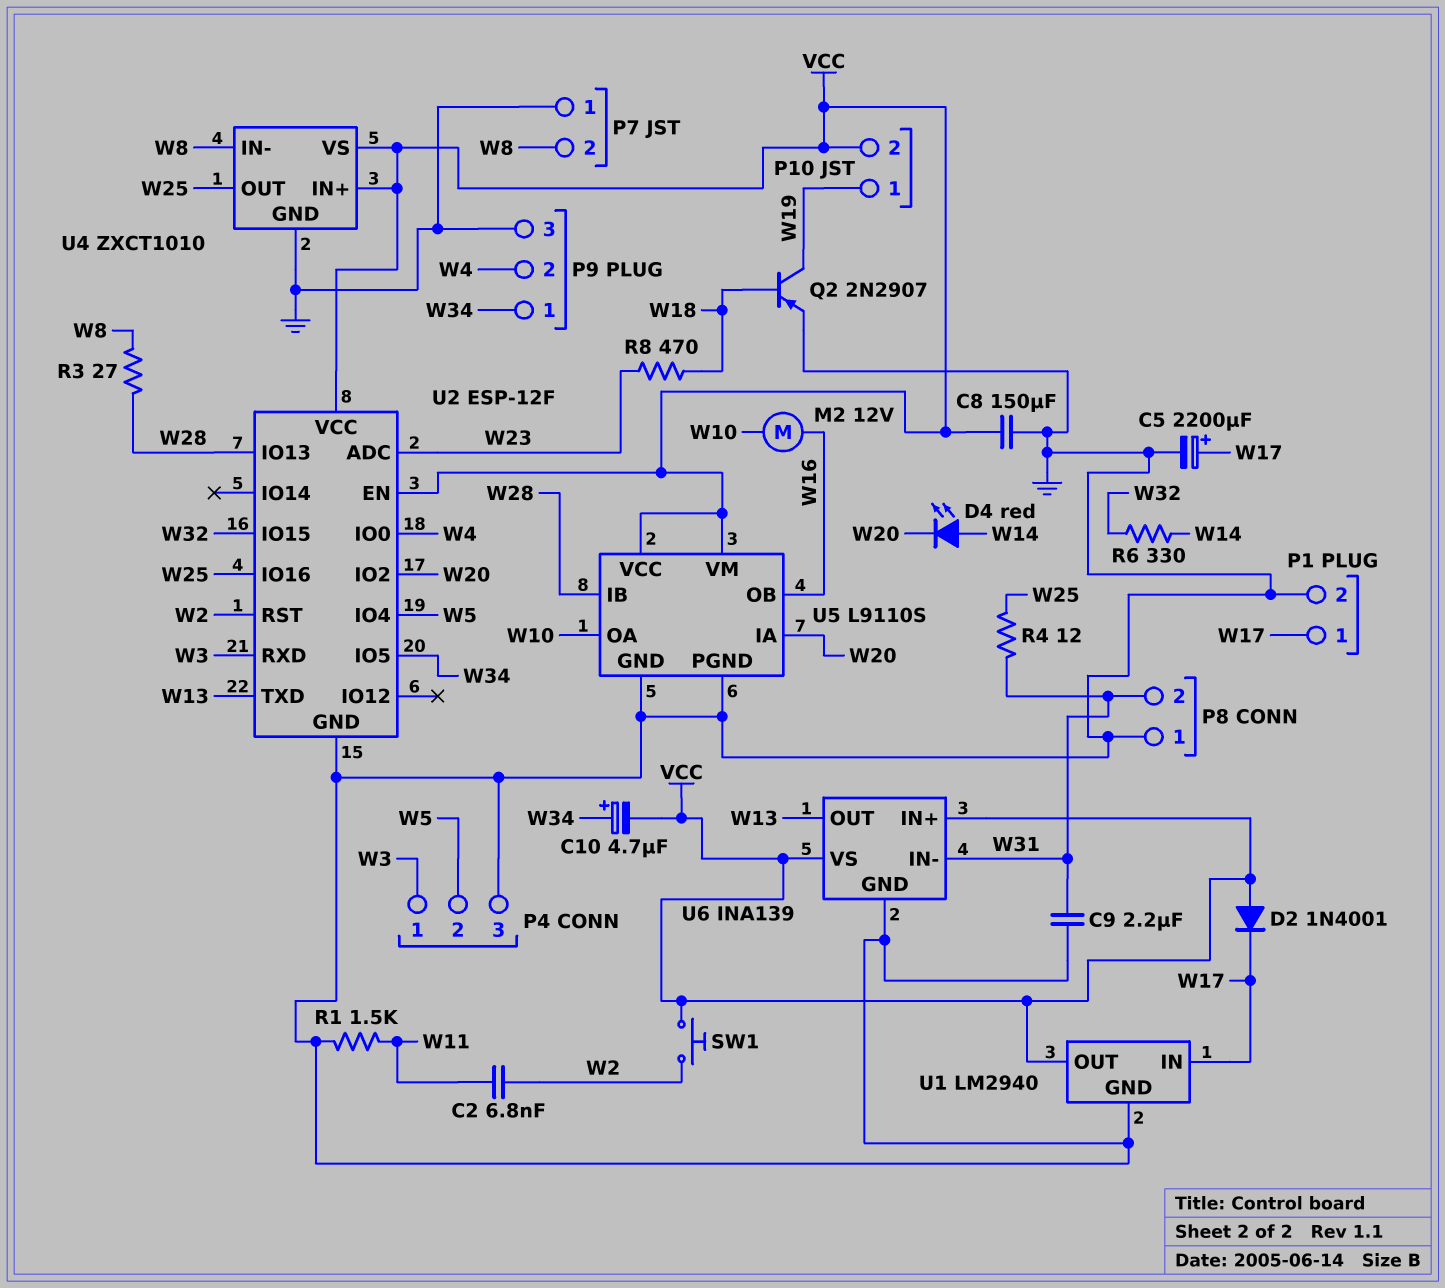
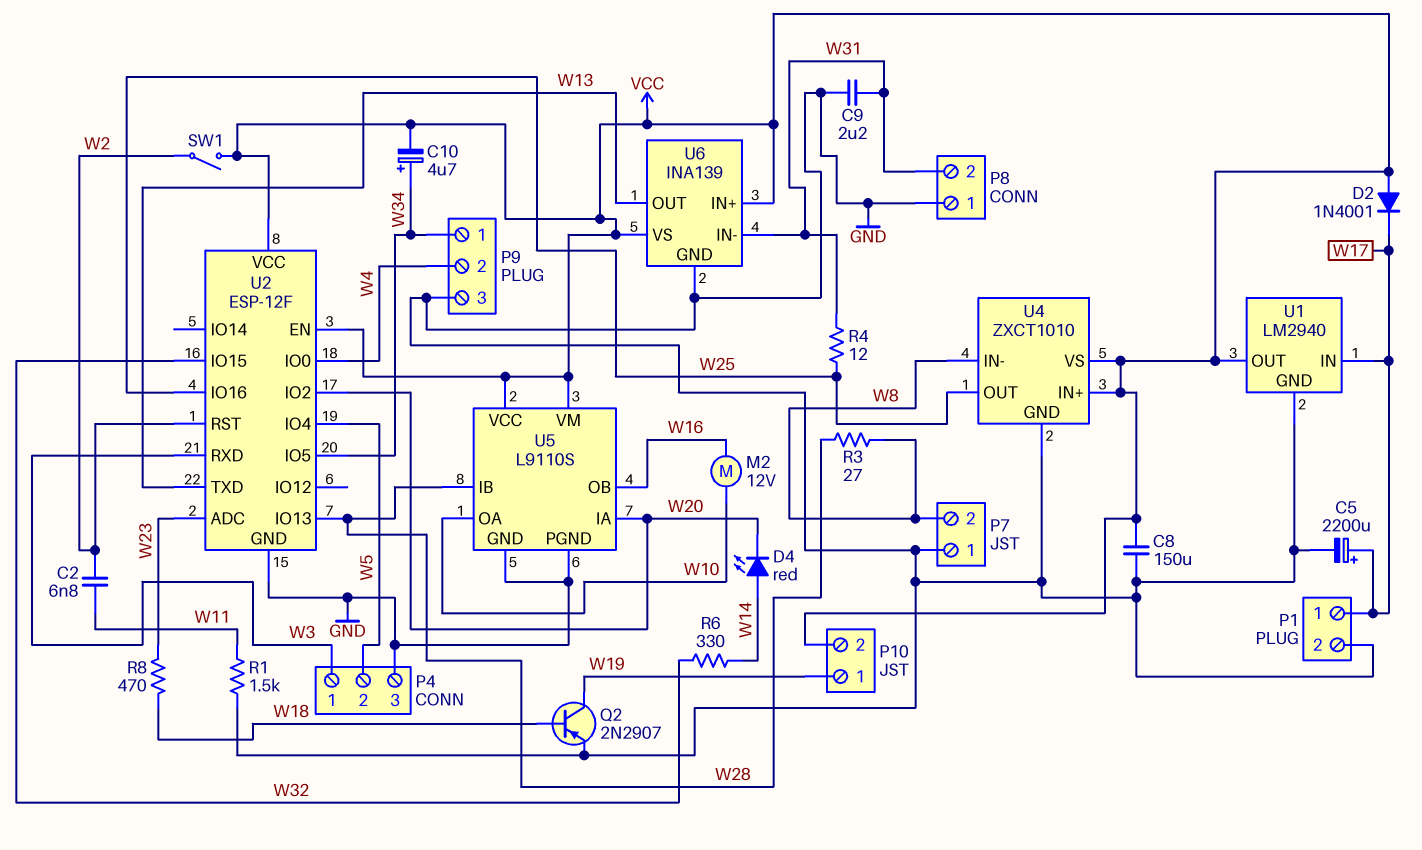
SW1: button (VCC, W2) -> switch (VCC, W2)

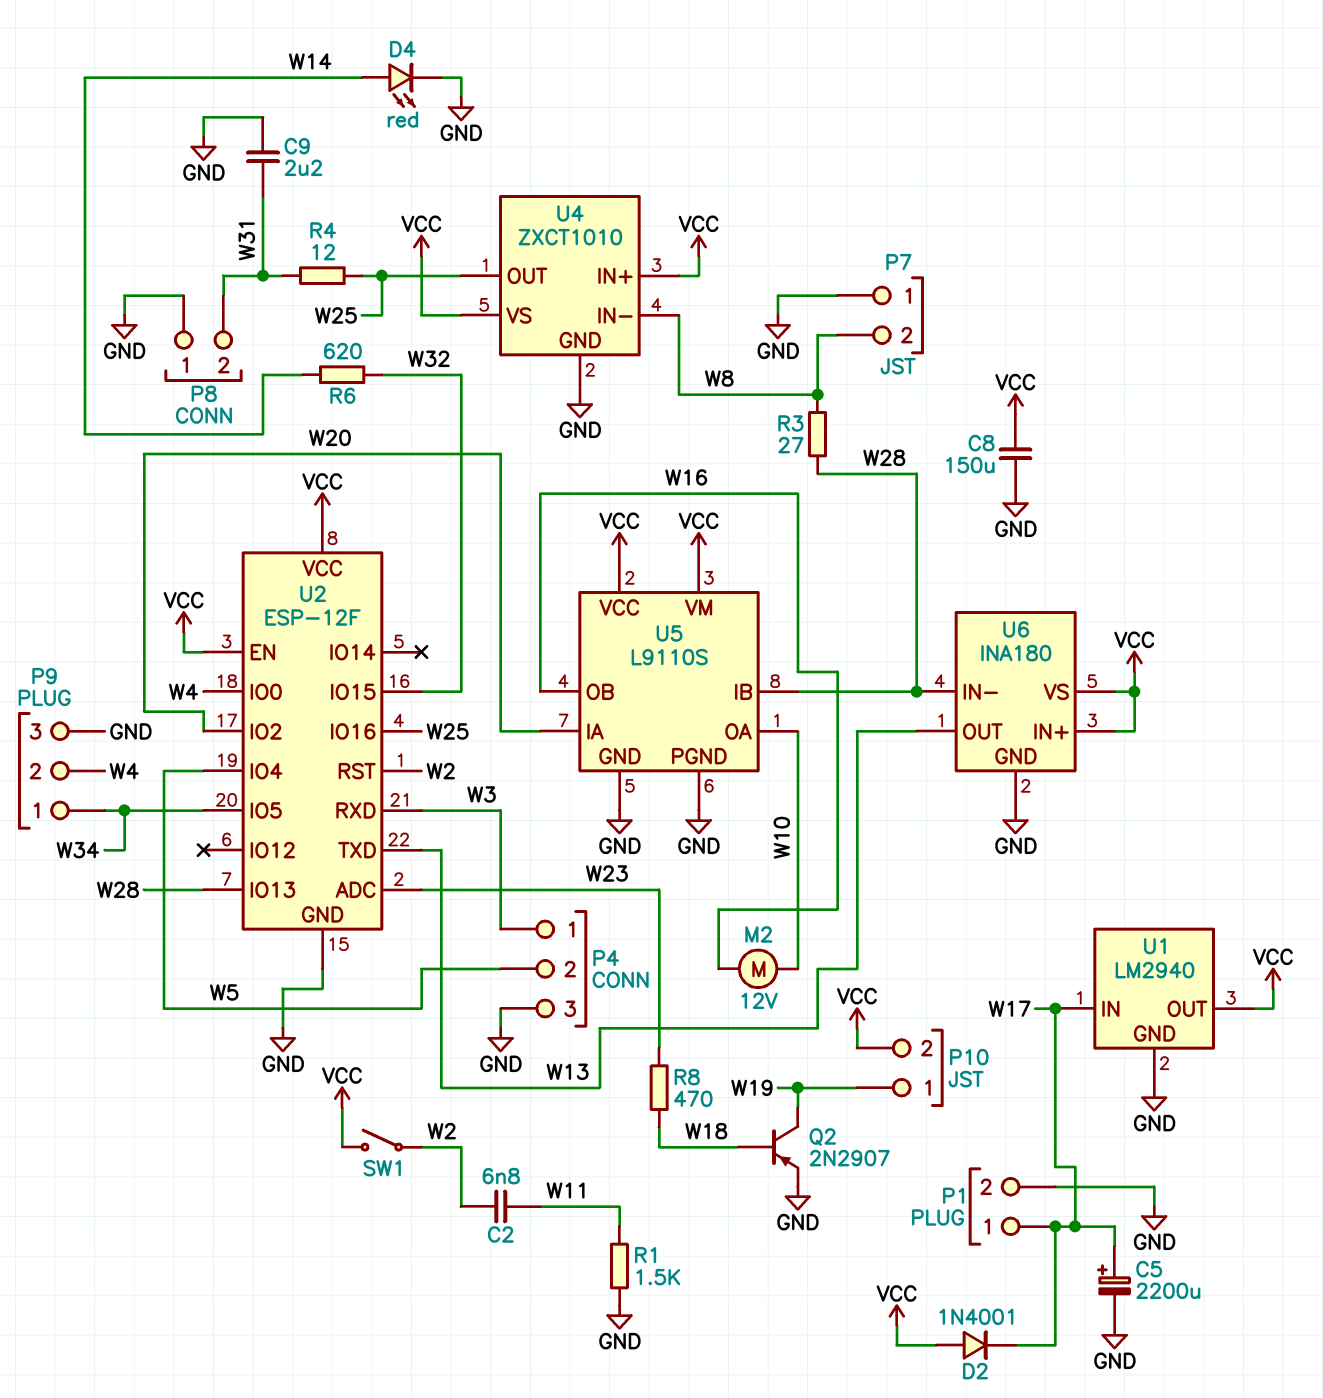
C10: 4.7uF (plus W34, minus VCC) -> none
D4: LED red (A W14, K W20) -> LED red (A W14, K GND)
R6: 330 (W14, W32) -> 620 (W14, W32)
U6: INA139 -> INA180
U6 pin IN-: W31 -> W28

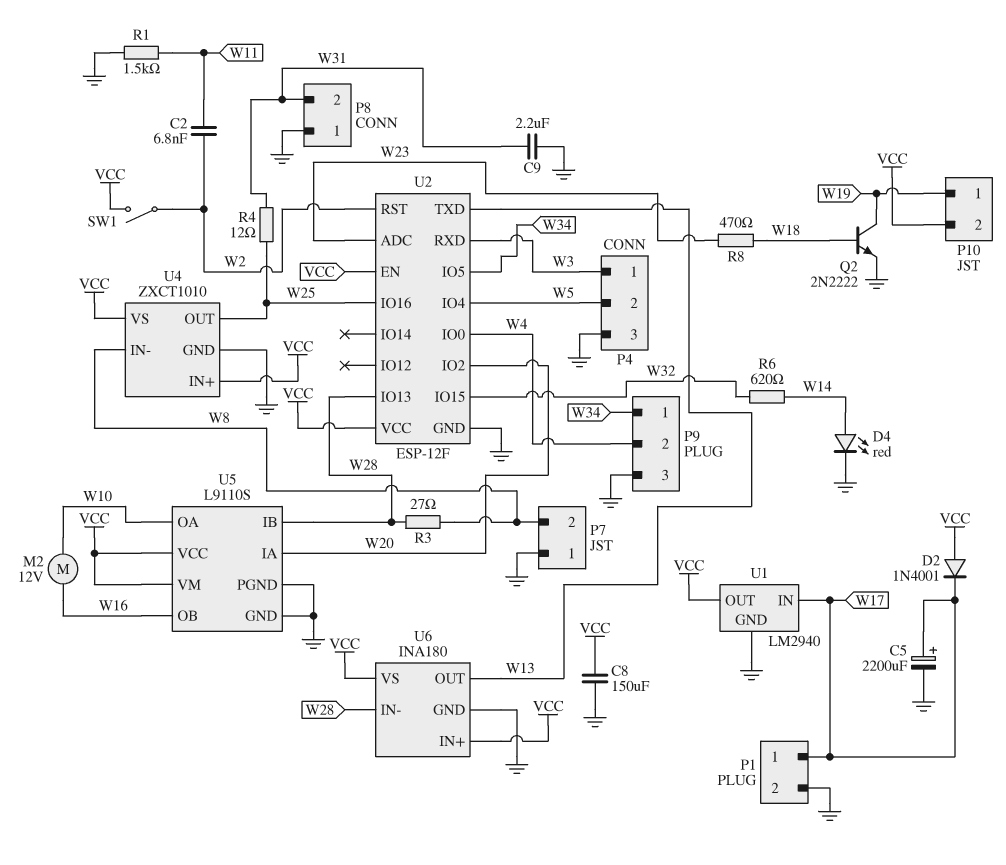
Q2: PNP 2N2907 (B W18, C W19, E GND) -> NPN 2N2222 (B W18, C W19, E GND)

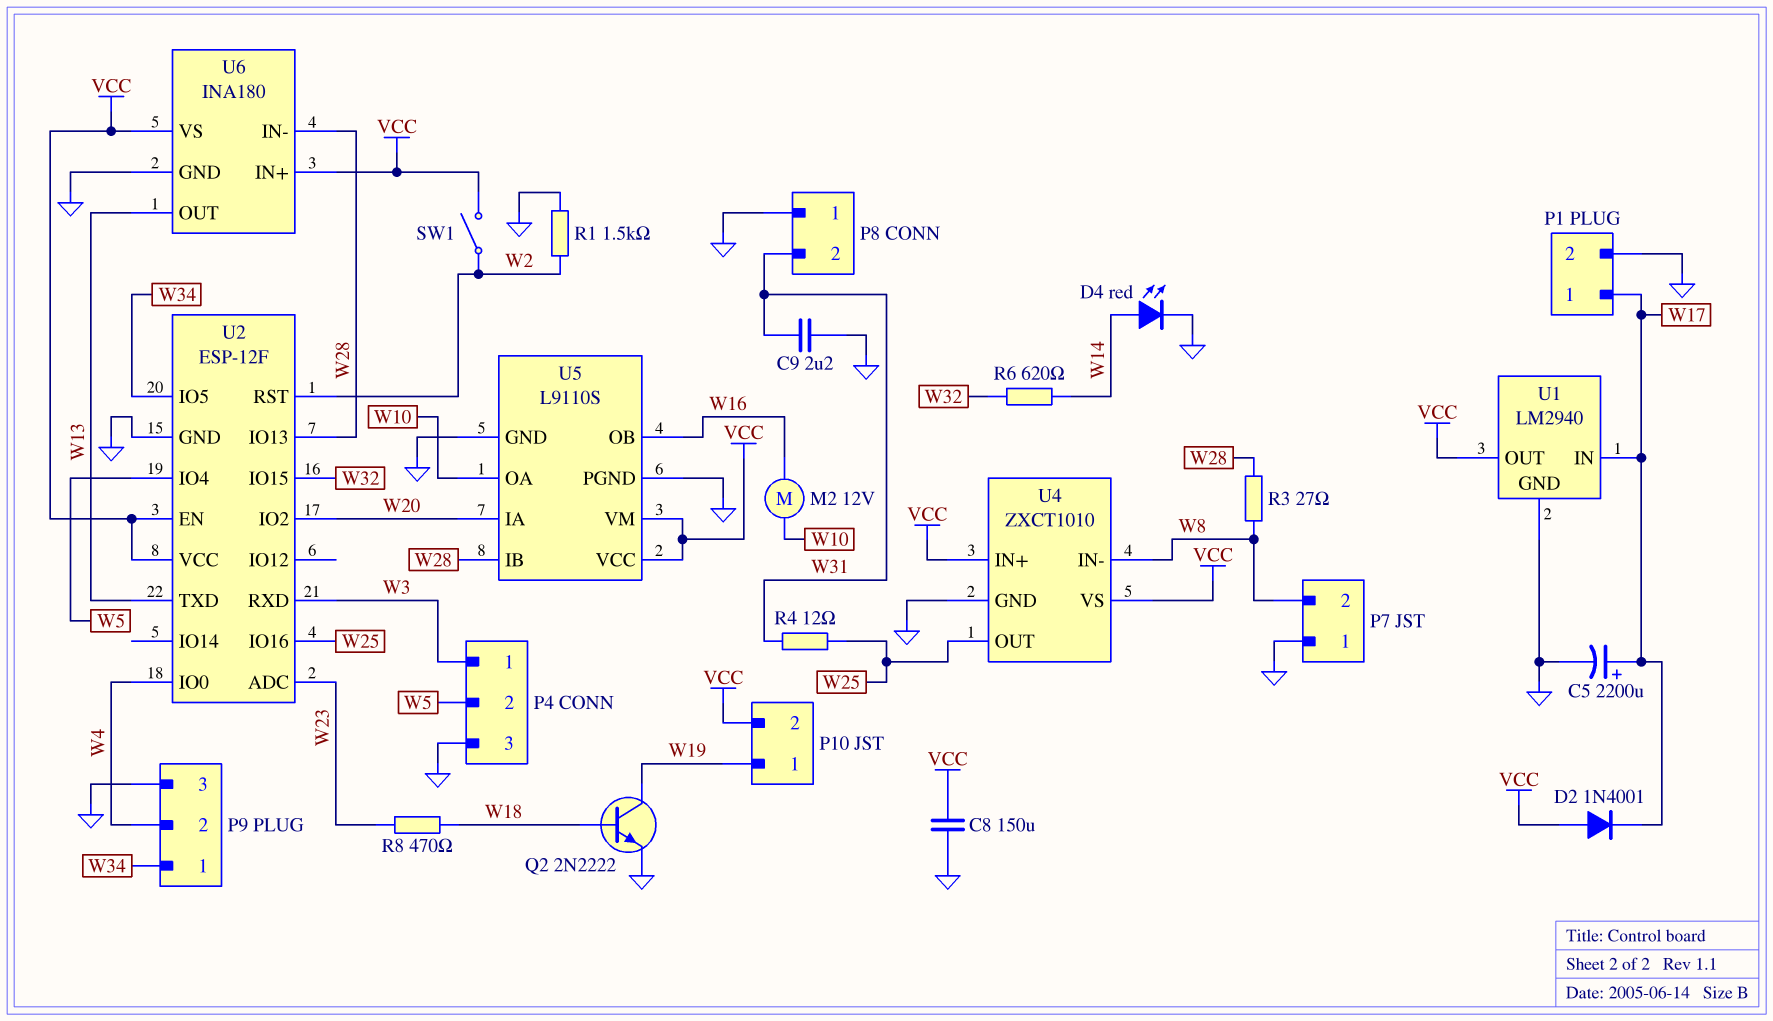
C2: 6.8nF (W2, W11) -> none
R1: 1.5k (GND, W11) -> 1.5k (GND, W2)

